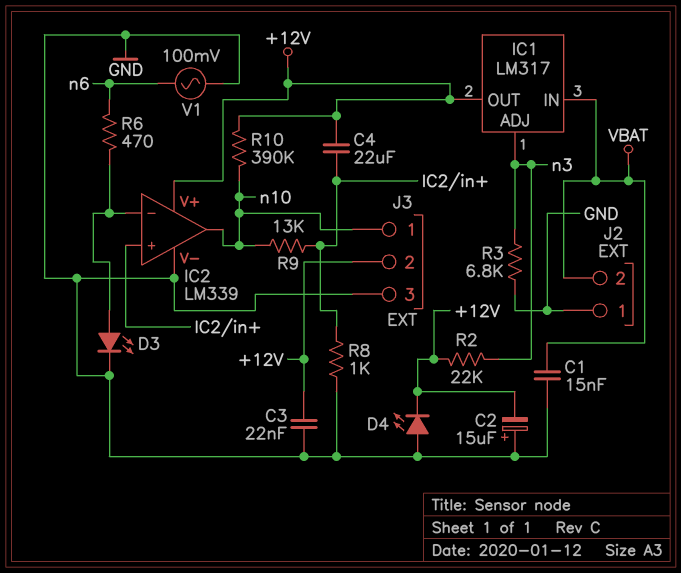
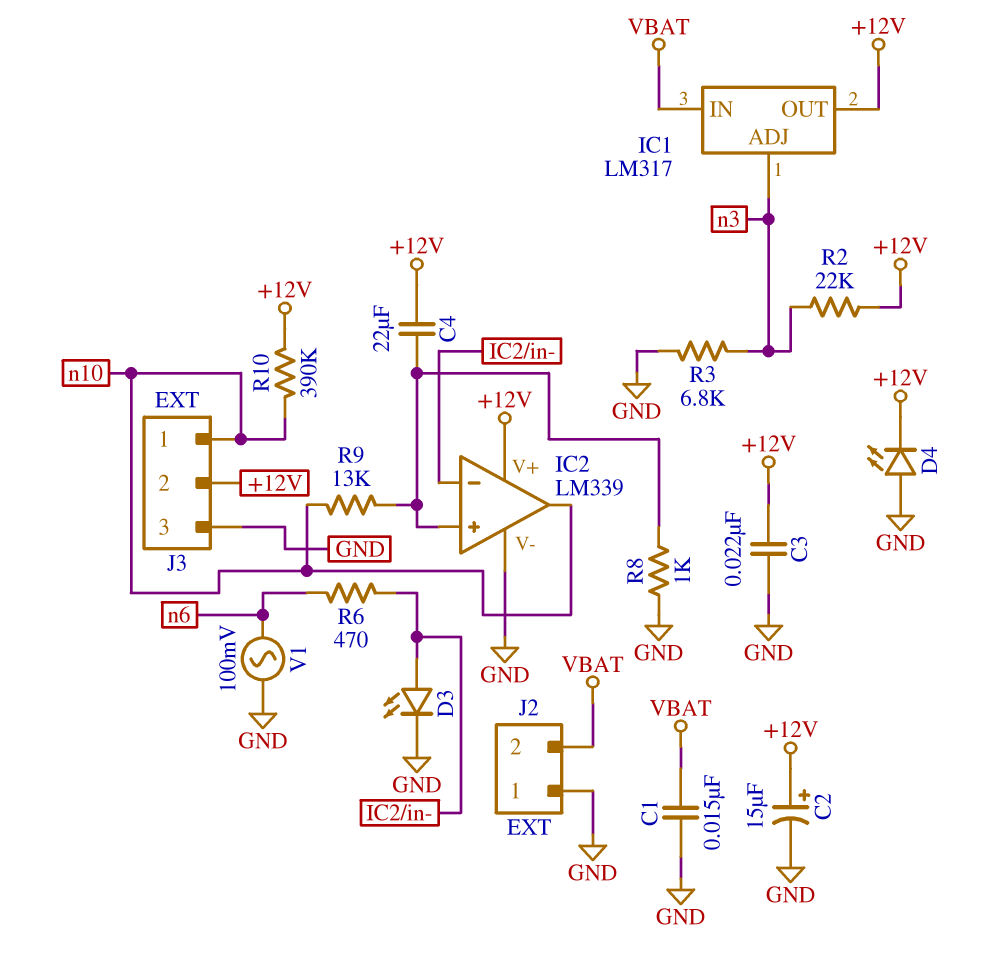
C2: 15uF (plus GND, minus +12V) -> 15uF (plus +12V, minus GND)

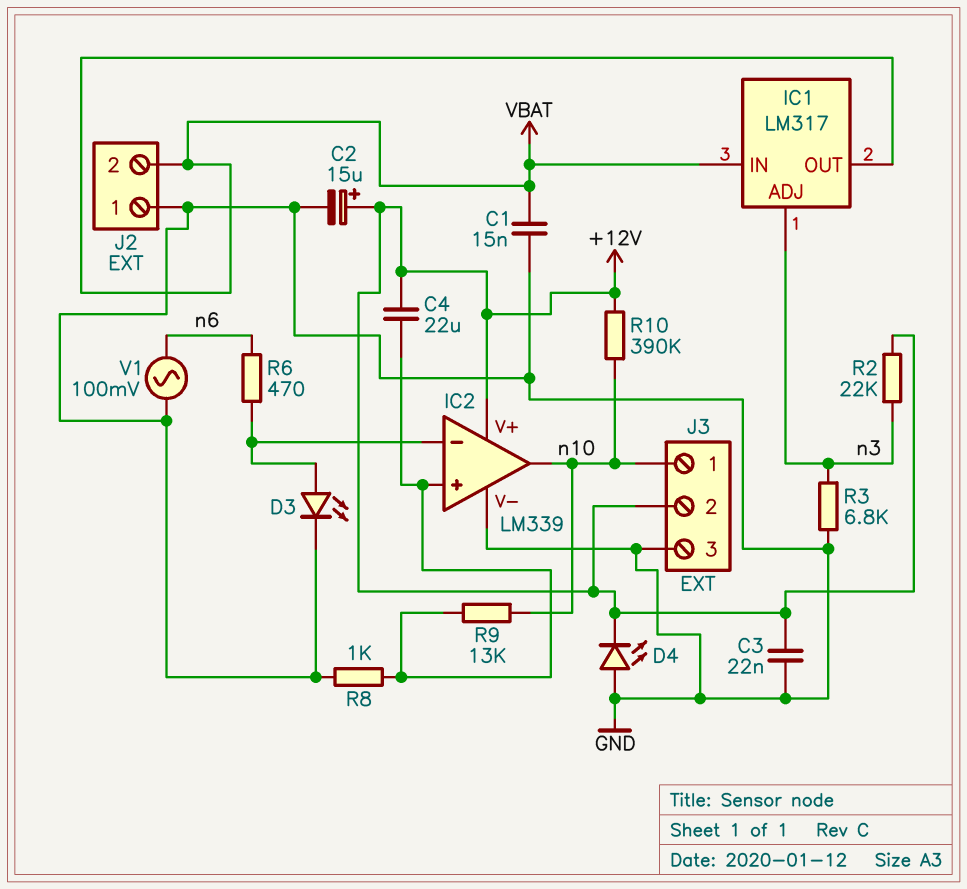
IC1 pin OUT: +12V -> VBAT

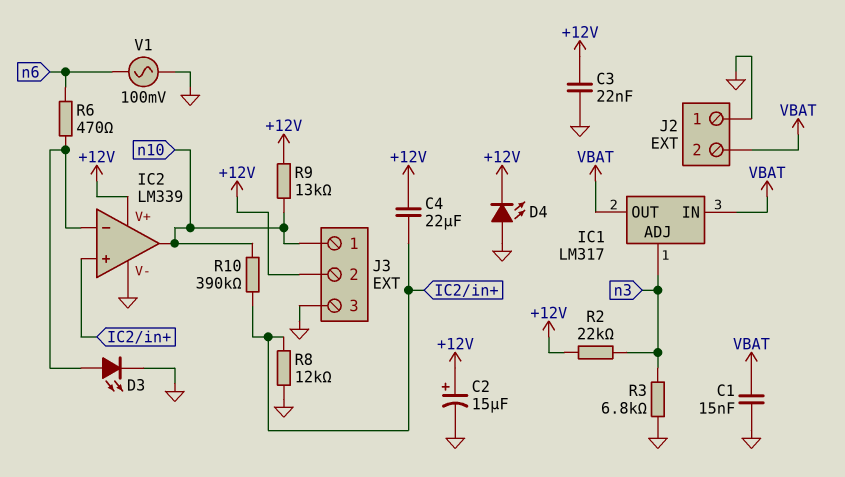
R8: 1k (GND, IC2/in+) -> 12k (GND, IC2/in+)
R9: 13k (IC2/in+, n10) -> 13k (+12V, n10)
R10: 390k (+12V, n10) -> 390k (IC2/in+, n10)

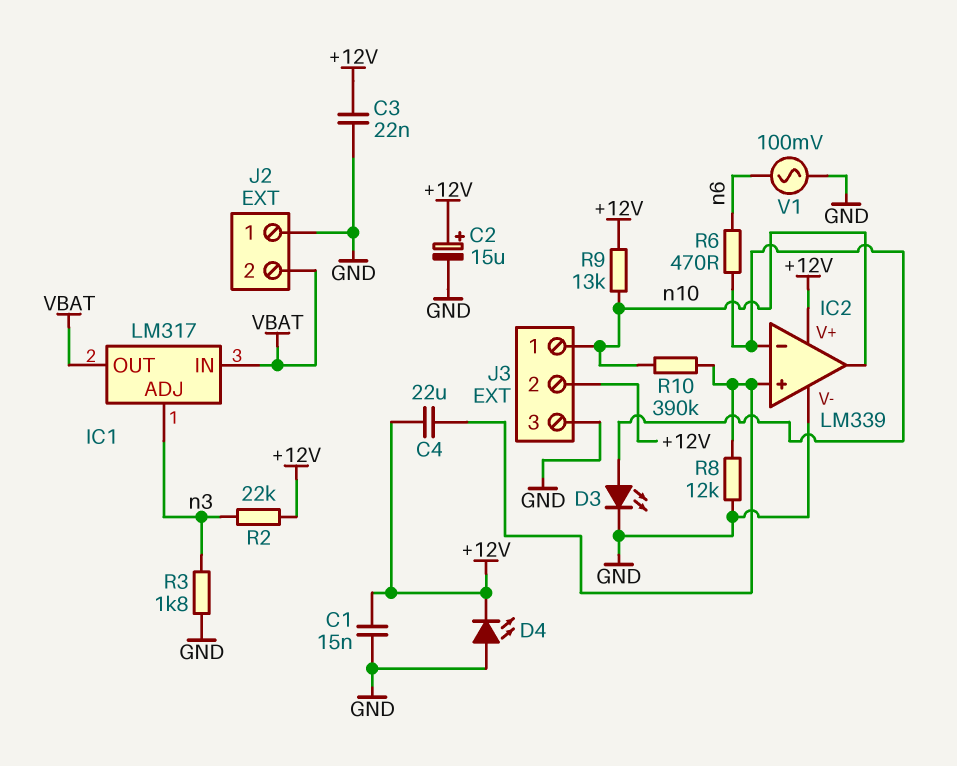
C1: 15nF (GND, VBAT) -> 15nF (+12V, GND)
R3: 6.8k (GND, n3) -> 1.8k (GND, n3)

